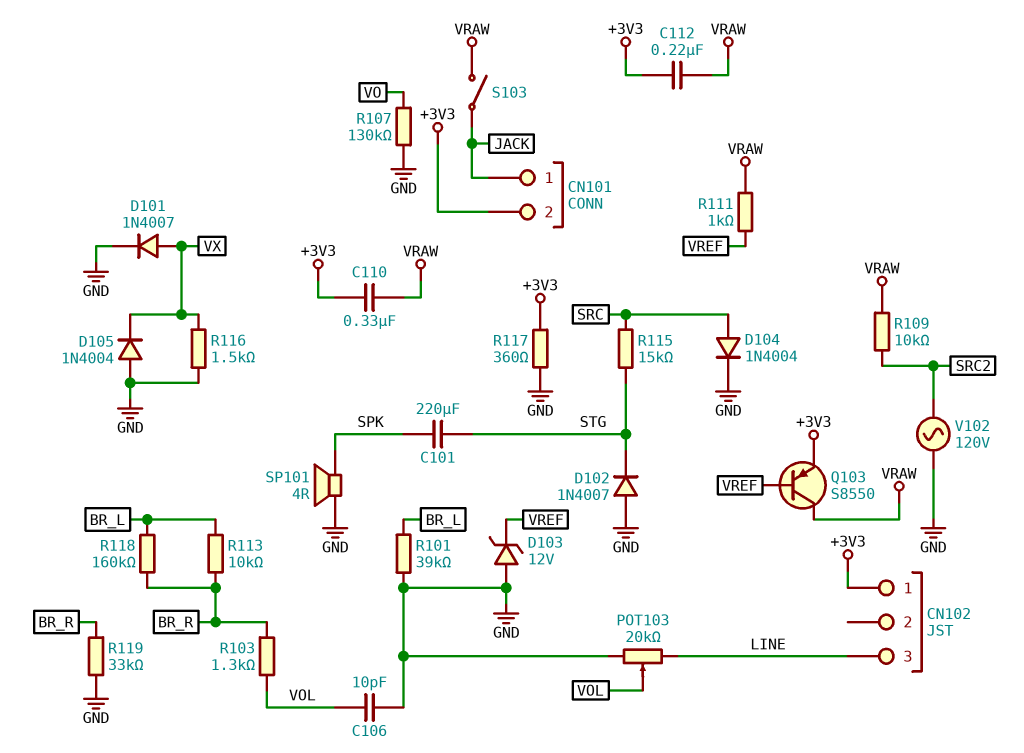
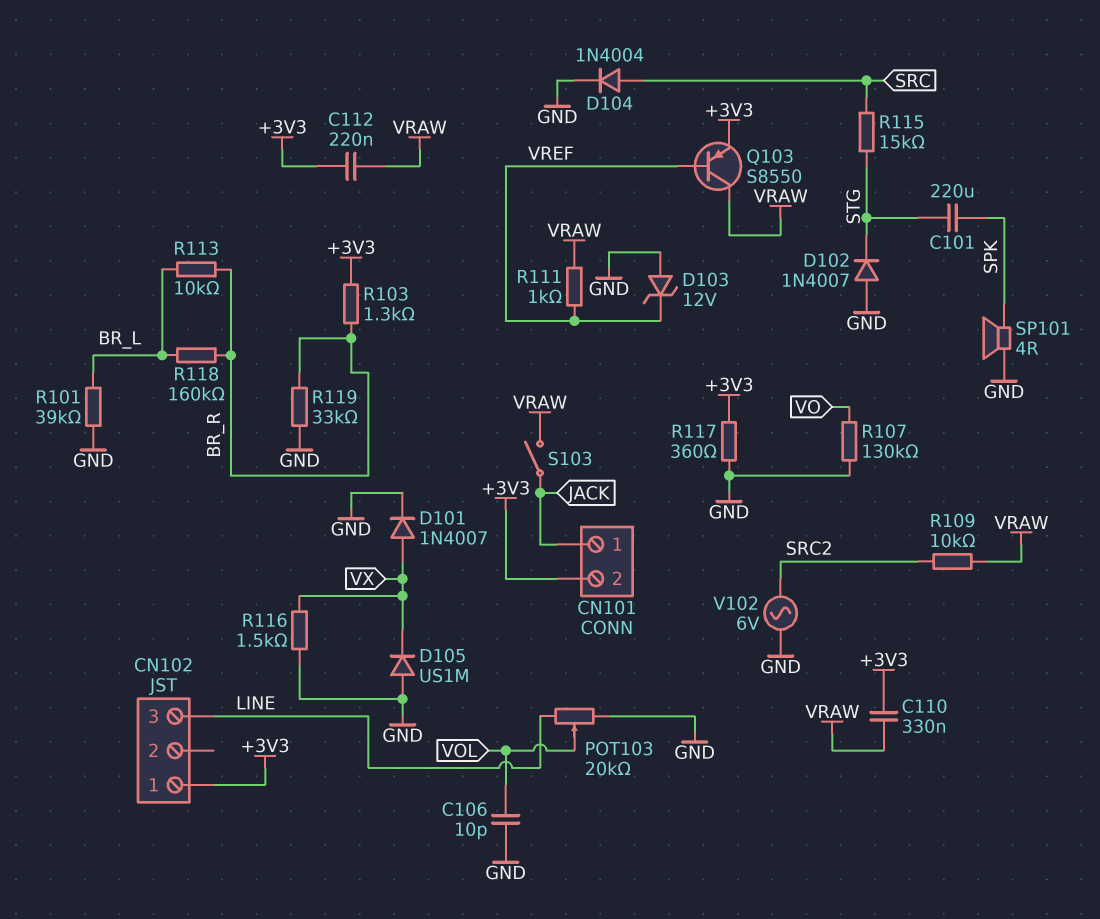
D105: diode 1N4004 (A GND, K VX) -> diode US1M (A GND, K VX)
R103: 1.3k (BR_R, VOL) -> 1.3k (+3V3, BR_R)
V102: AC 120V (GND, SRC2) -> AC 6V (GND, SRC2)

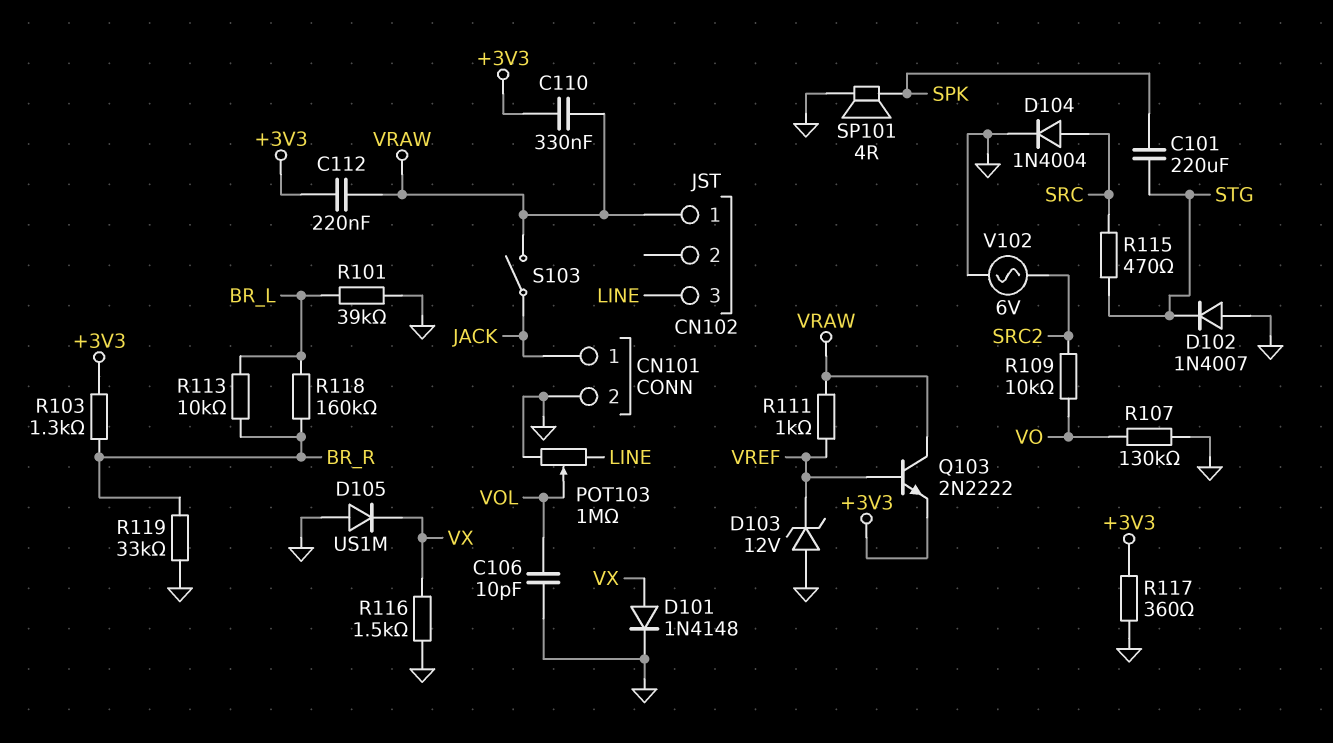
CN101 pin 2: +3V3 -> GND
CN102 pin 1: +3V3 -> VRAW
D101: diode 1N4007 (A VX, K GND) -> diode 1N4148 (A VX, K GND)
POT103: 20k (GND, LINE, wiper VOL) -> 1M (GND, LINE, wiper VOL)
Q103: PNP S8550 (B VREF, C VRAW, E +3V3) -> NPN 2N2222 (B VREF, C VRAW, E +3V3)
R109: 10k (SRC2, VRAW) -> 10k (SRC2, VO)
R115: 15k (SRC, STG) -> 470 (SRC, STG)

